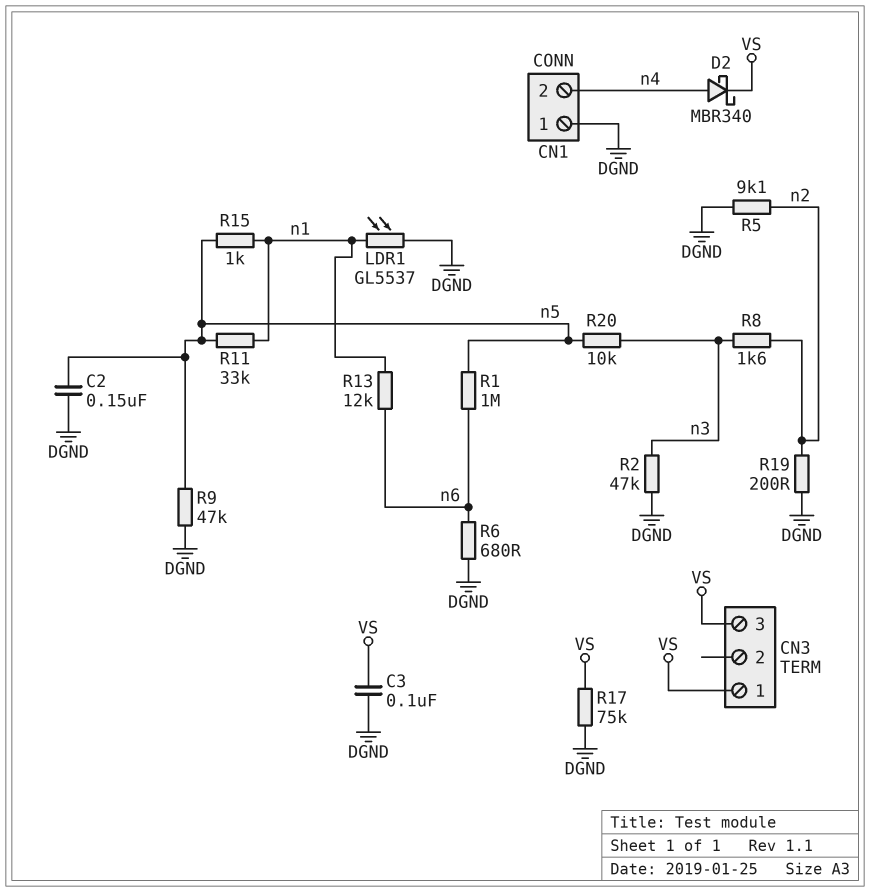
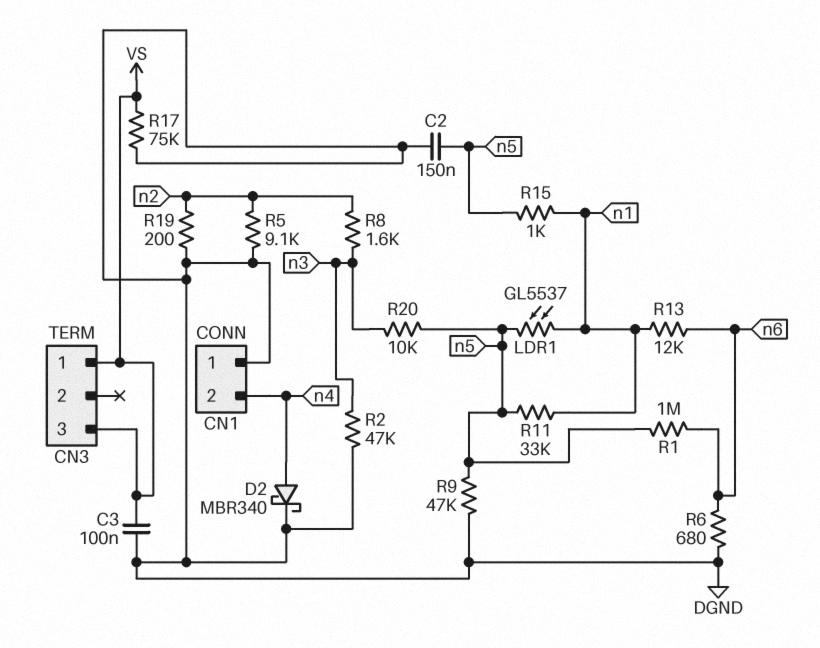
D2: schottky MBR340 (A n4, K VS) -> schottky MBR340 (A n4, K DGND)
LDR1: GL5537 (DGND, n1) -> GL5537 (n1, n5)

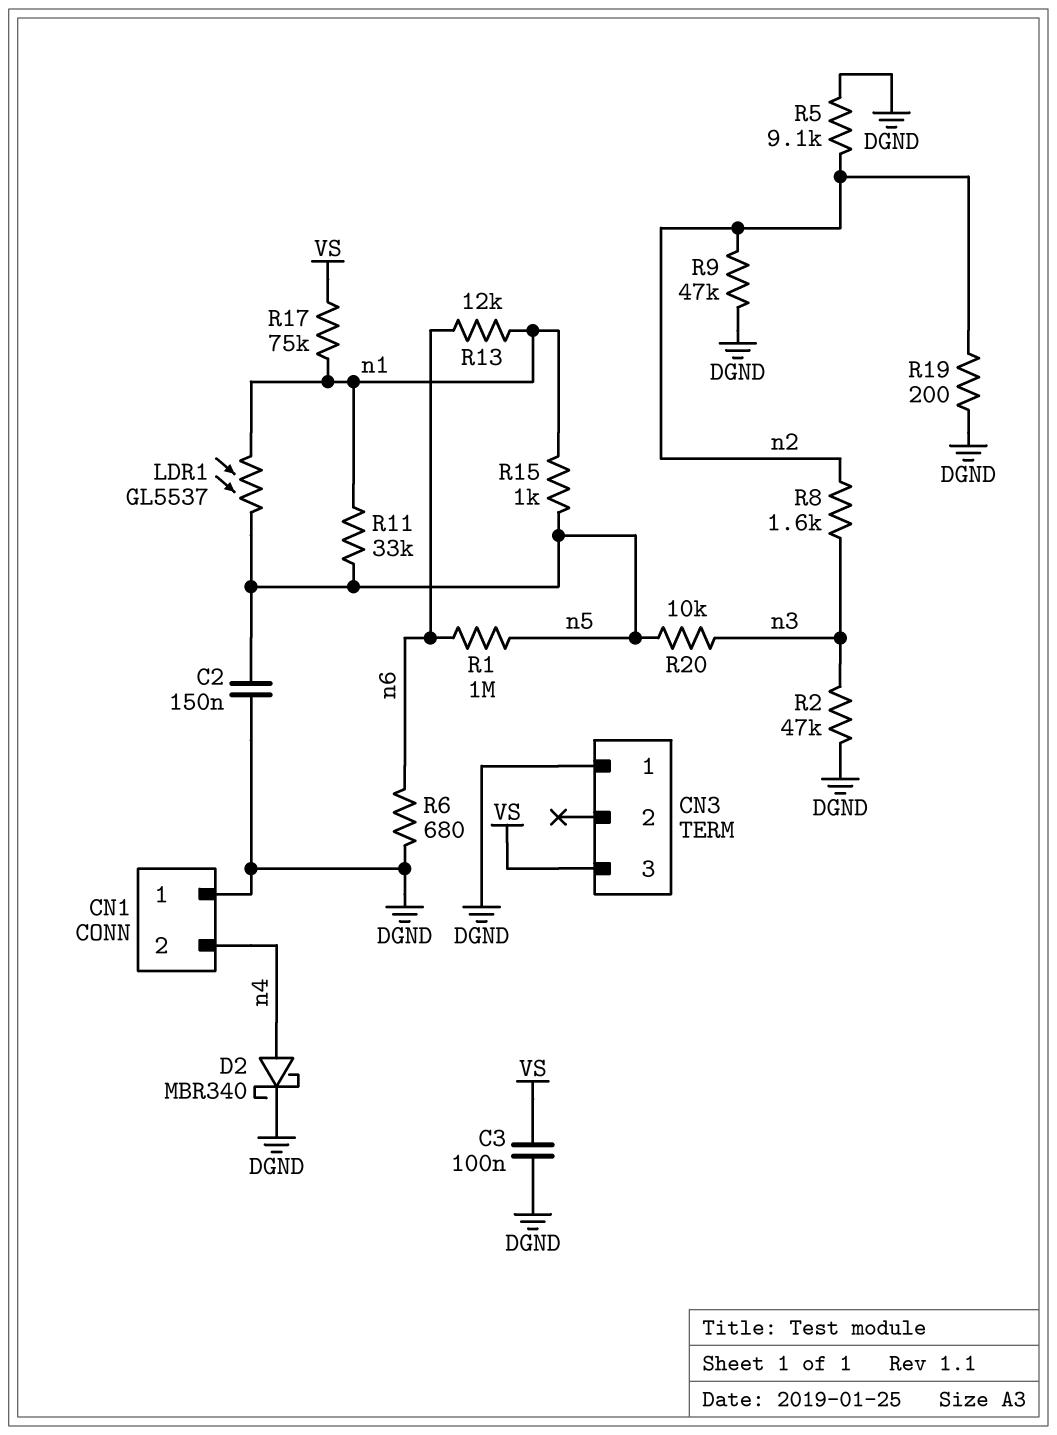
CN3 pin 1: VS -> DGND
R9: 47k (DGND, n5) -> 47k (DGND, n2)
R17: 75k (DGND, VS) -> 75k (VS, n1)

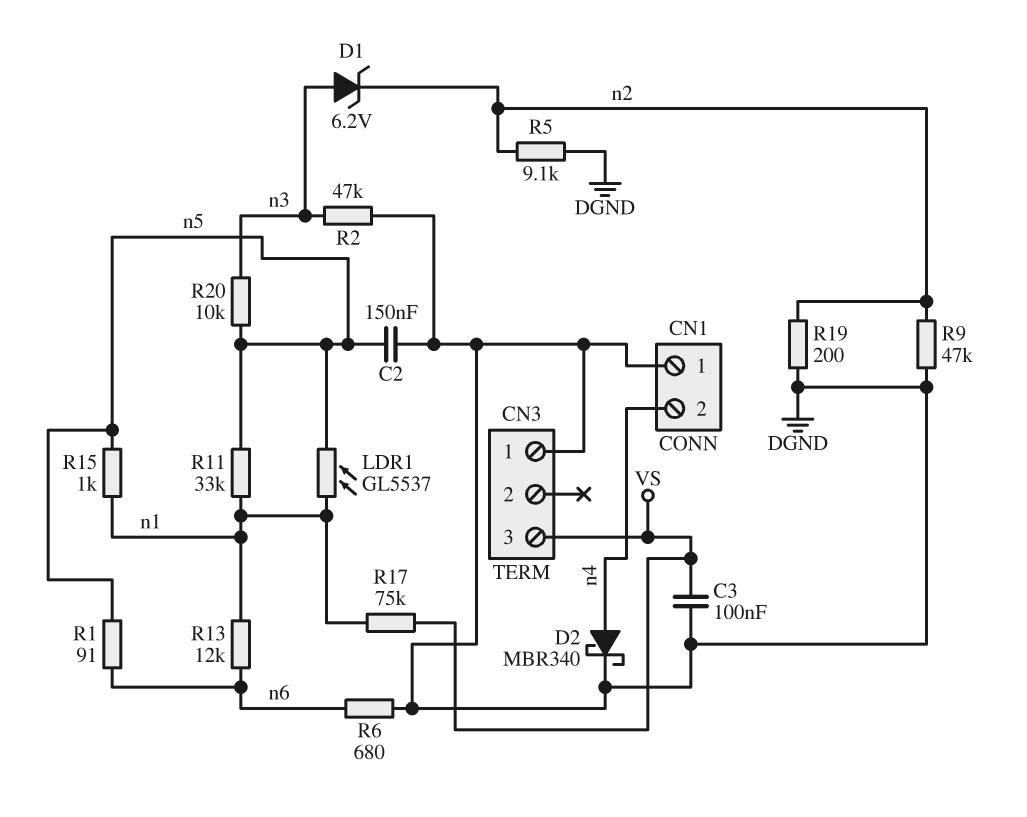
D1: none -> zener 6.2V (A n3, K n2)
R1: 1M (n5, n6) -> 91 (n5, n6)
R8: 1.6k (n2, n3) -> none

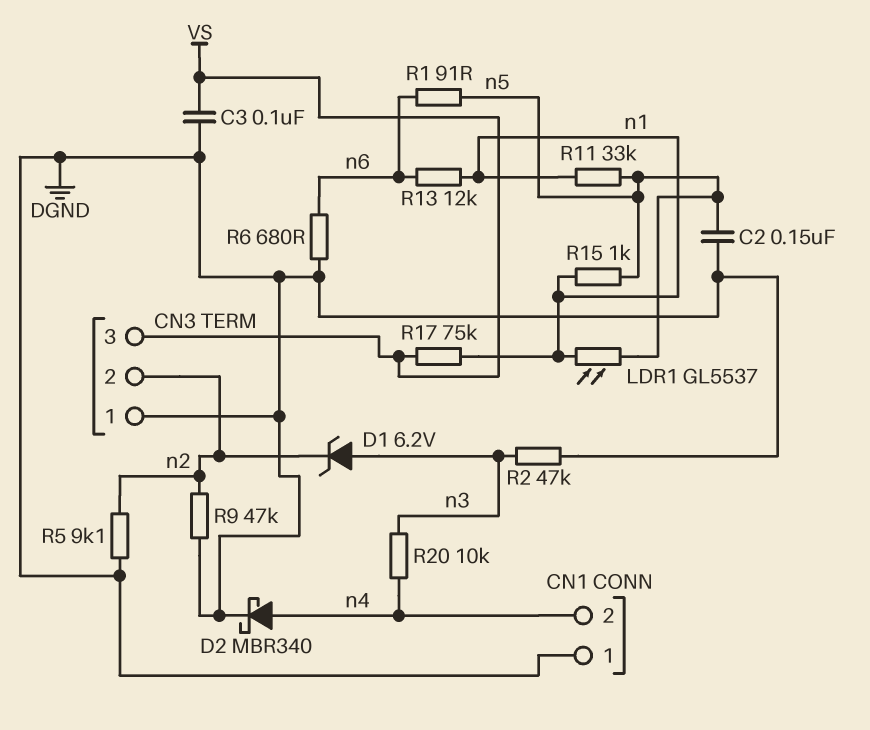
CN3 pin 2: none -> n2
R19: 200 (DGND, n2) -> none
R20: 10k (n3, n5) -> 10k (n3, n4)

